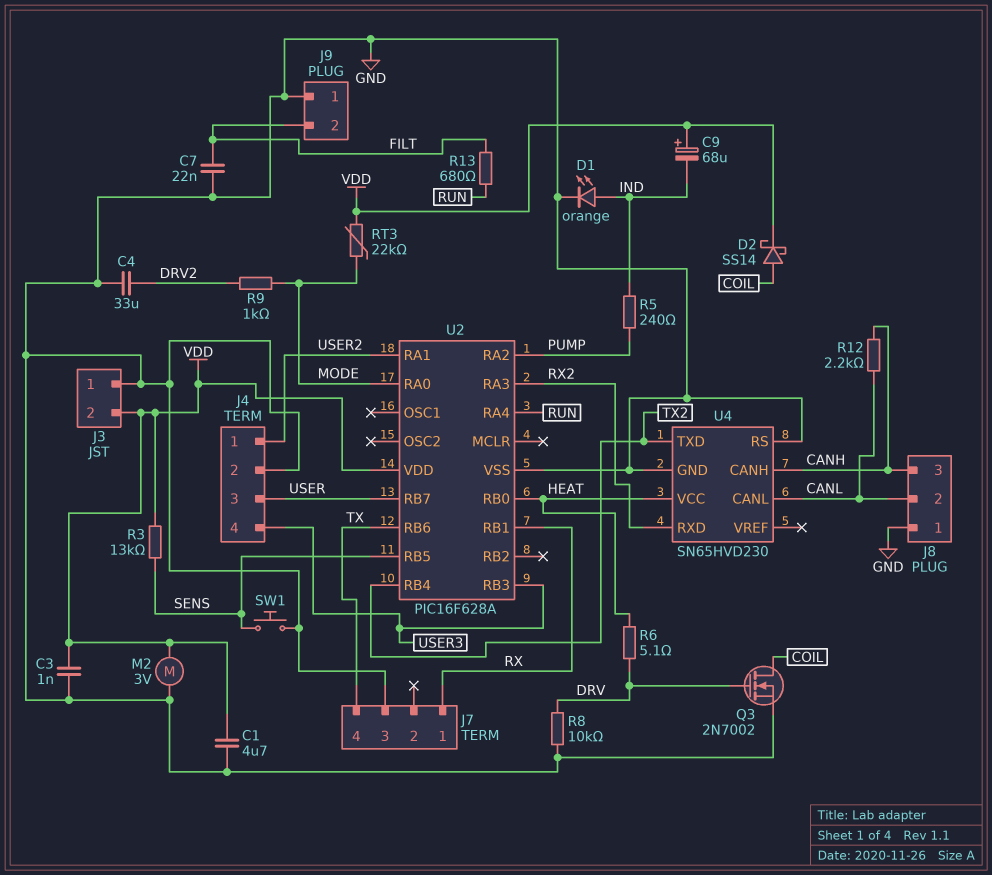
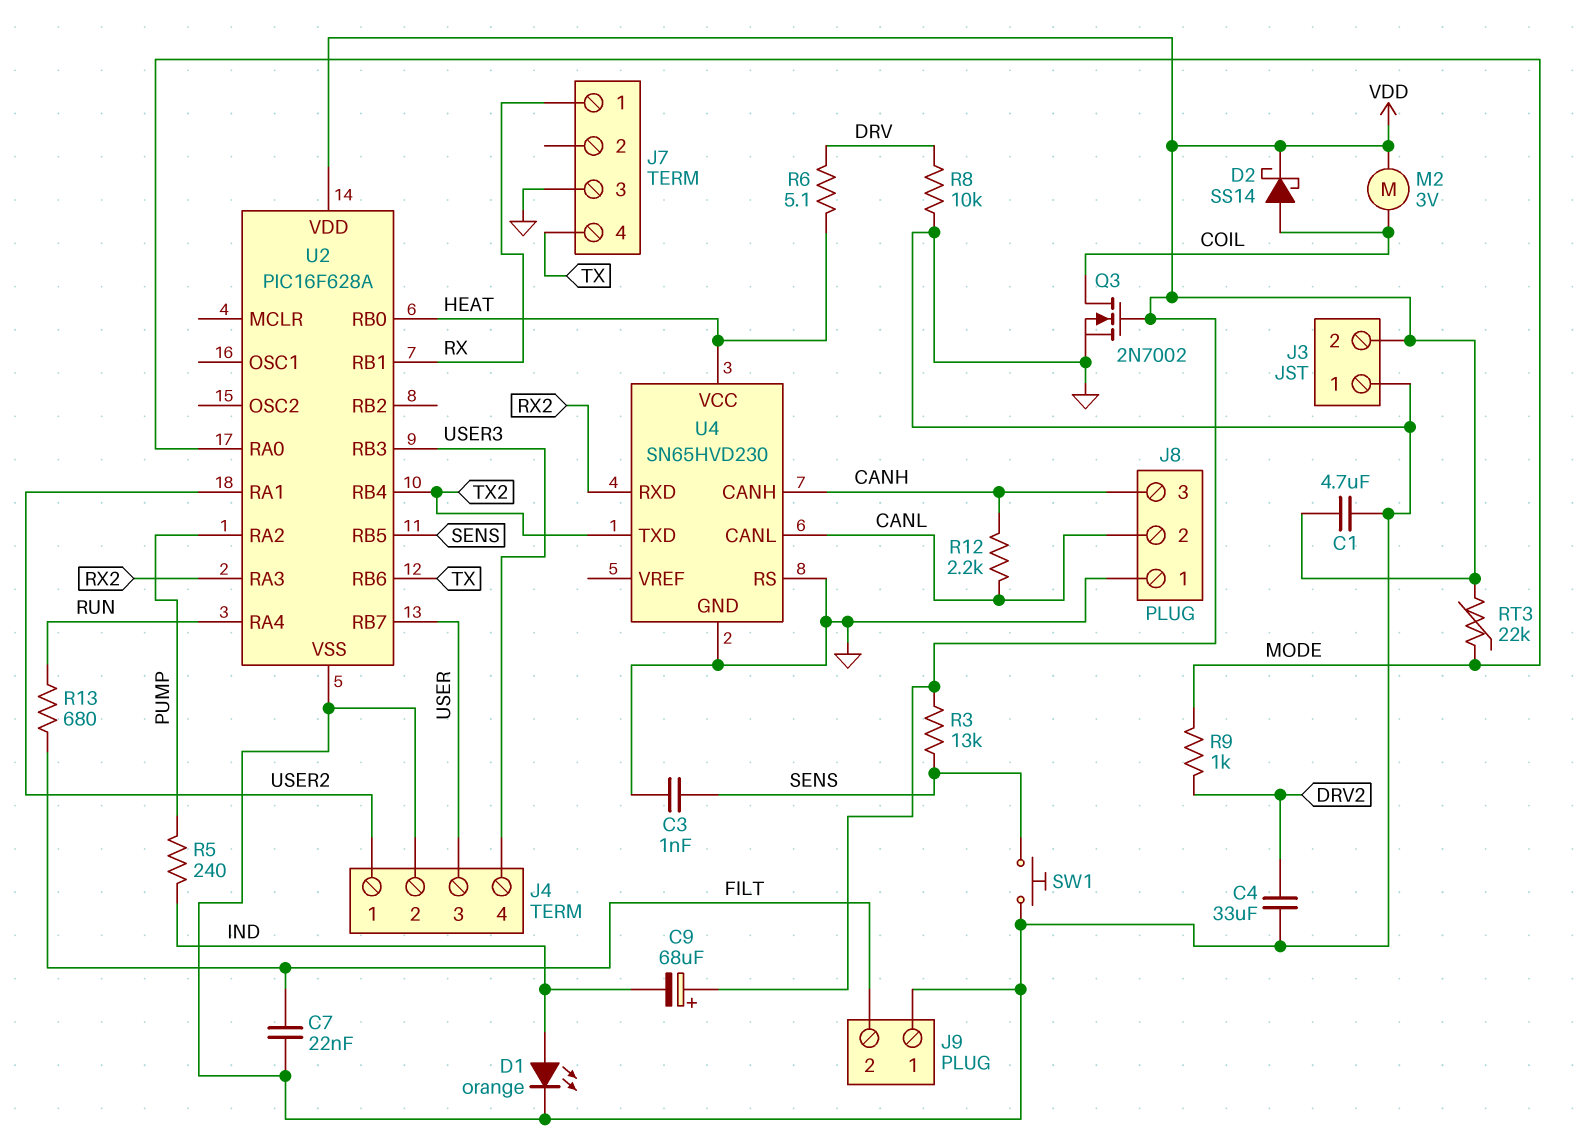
C3: 1nF (GND, VDD) -> 1nF (GND, SENS)
M2: motor 3V (GND, VDD) -> motor 3V (COIL, VDD)
Q3: NMOS 2N7002 (G DRV, D COIL, S GND) -> NMOS 2N7002 (G VDD, D COIL, S GND)

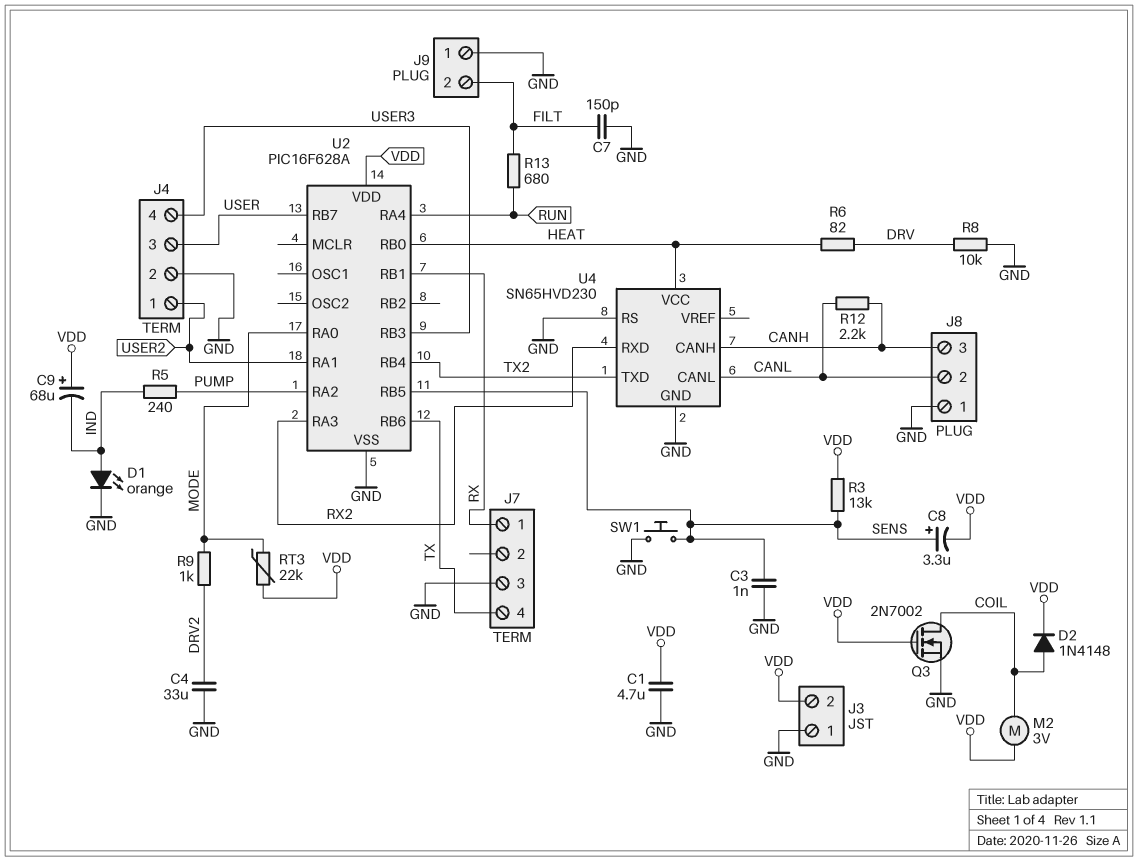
C7: 22nF (FILT, GND) -> 150pF (FILT, GND)
C8: none -> 3.3uF (plus SENS, minus VDD)
D2: schottky SS14 (A COIL, K VDD) -> diode 1N4148 (A COIL, K VDD)
R6: 5.1 (DRV, HEAT) -> 82 (DRV, HEAT)

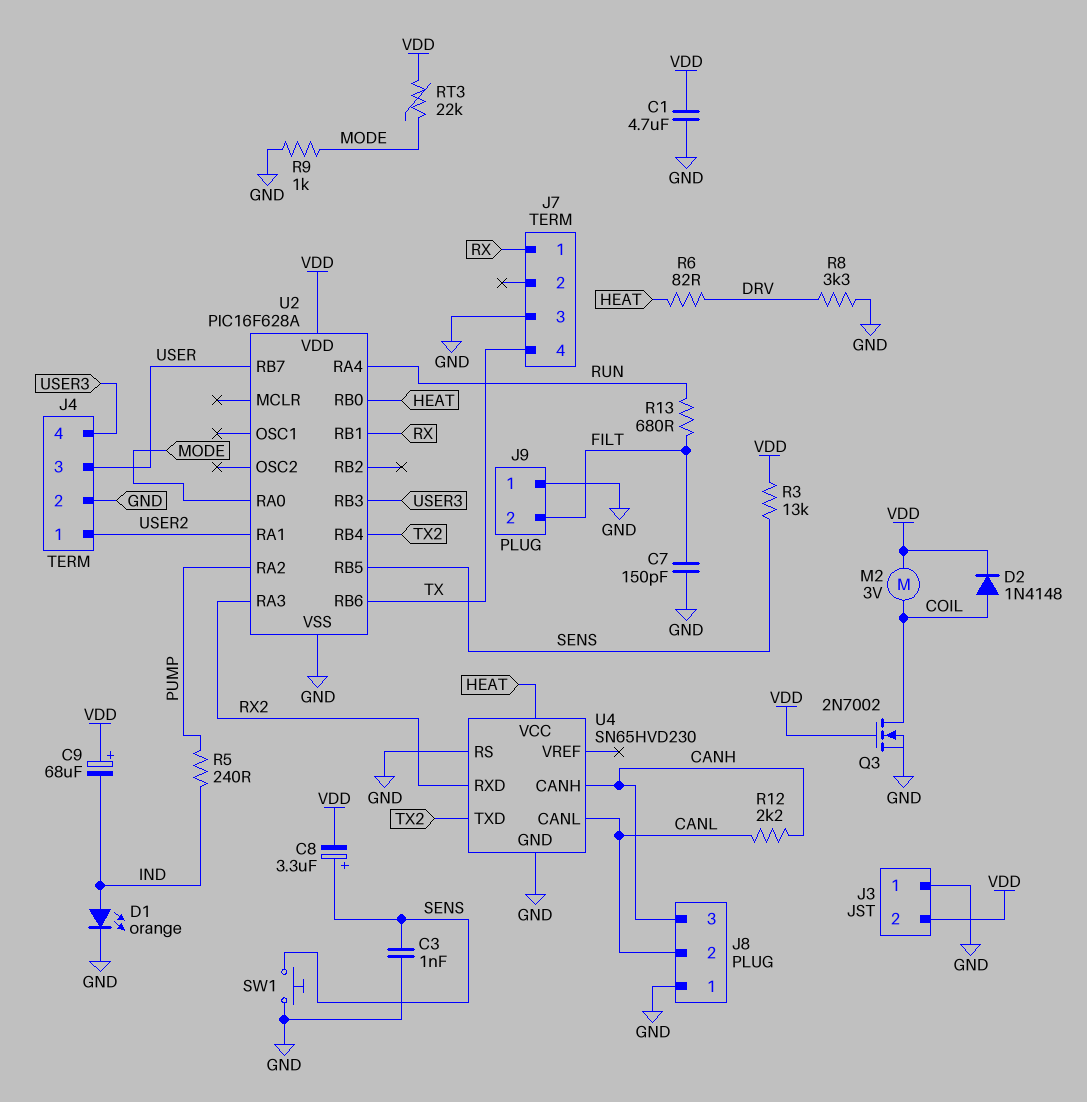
C4: 33uF (DRV2, GND) -> none
R8: 10k (DRV, GND) -> 3.3k (DRV, GND)
R9: 1k (DRV2, MODE) -> 1k (GND, MODE)

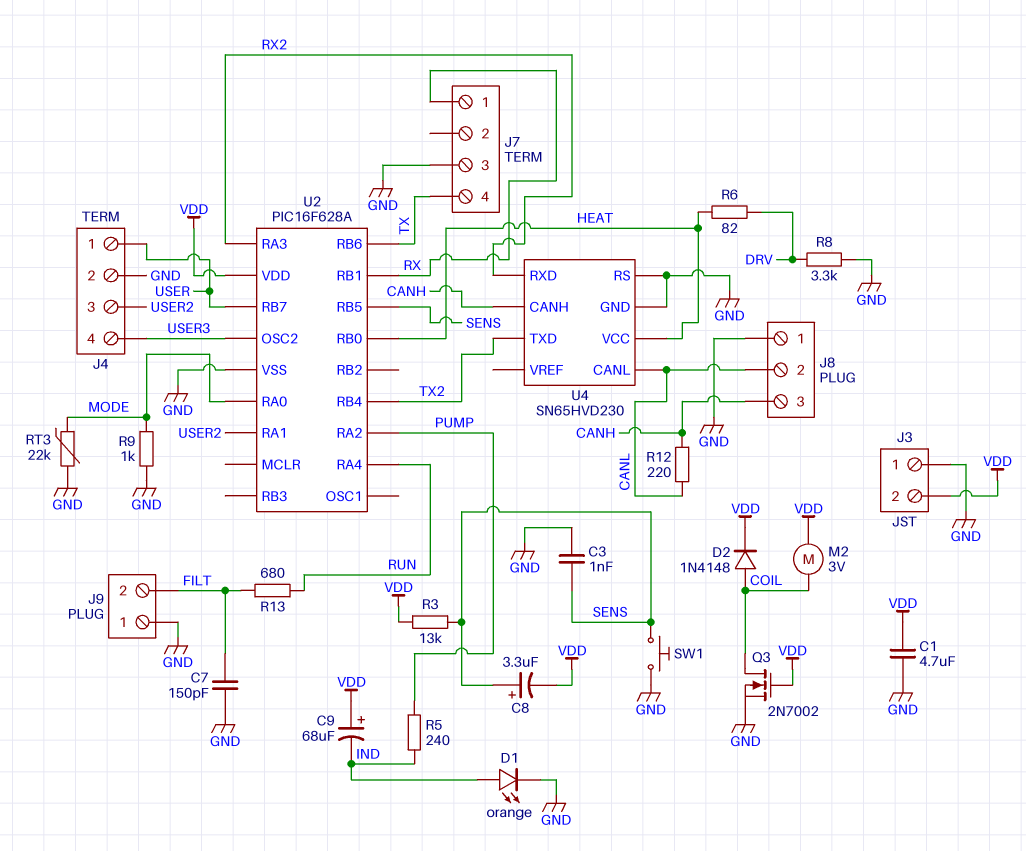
J4 pin 1: USER2 -> USER
J4 pin 3: USER -> USER2
R12: 2.2k (CANH, CANL) -> 220 (CANH, CANL)
RT3: 22k (MODE, VDD) -> 22k (GND, MODE)
U2 pin OSC2: none -> USER3
U2 pin RB3: USER3 -> none

